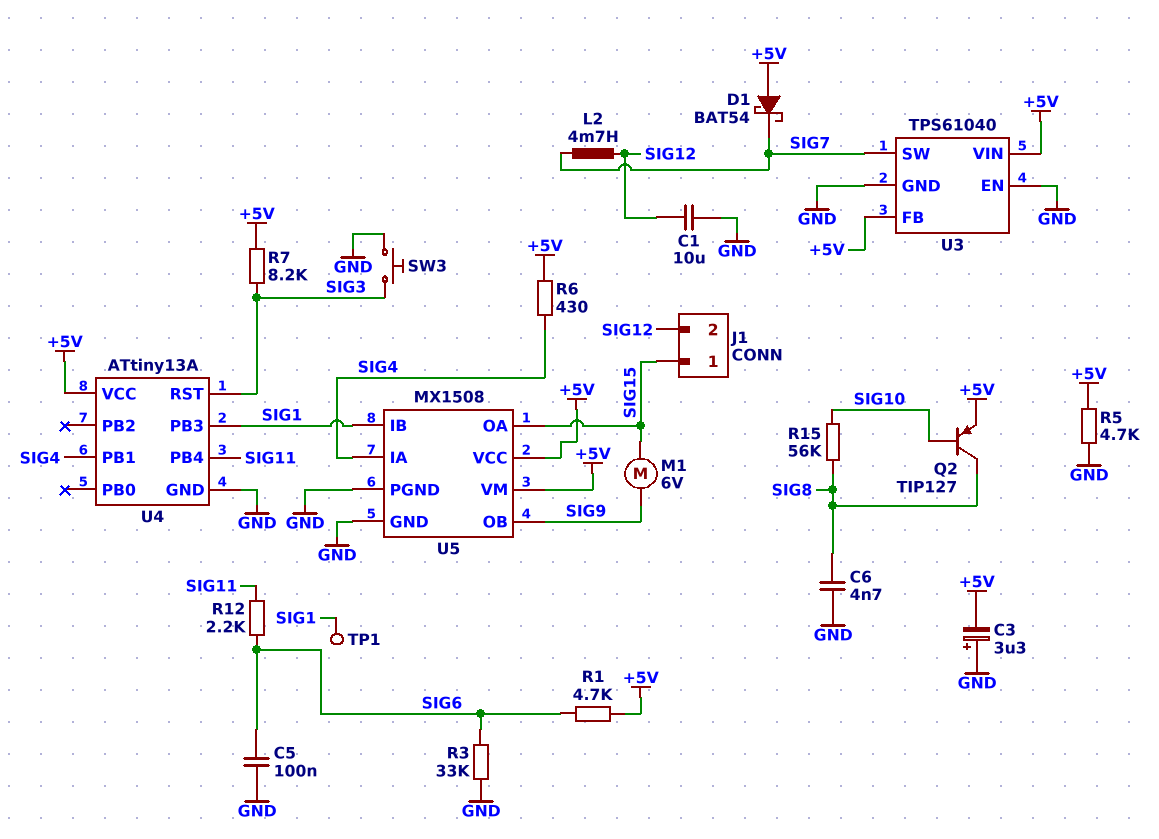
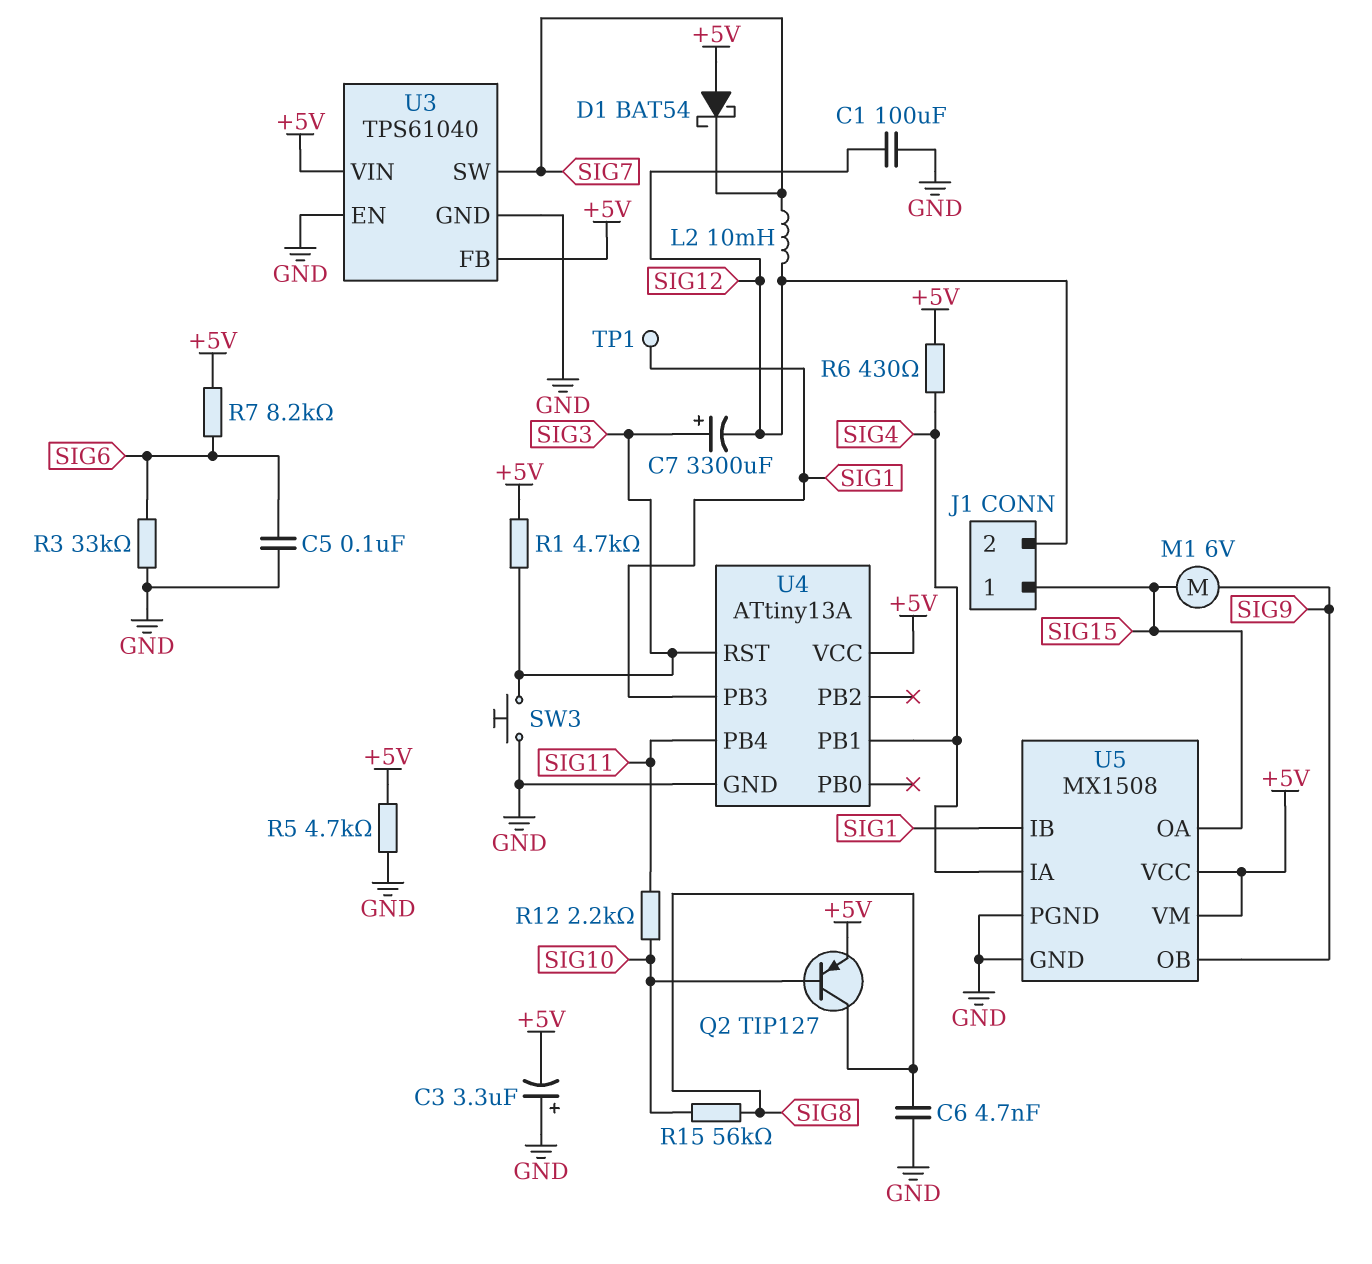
C1: 10uF (GND, SIG12) -> 100uF (GND, SIG12)
C7: none -> 3300uF (plus SIG3, minus SIG12)
L2: 4.7mH (SIG7, SIG12) -> 10mH (SIG7, SIG12)
R1: 4.7k (+5V, SIG6) -> 4.7k (+5V, SIG3)
R7: 8.2k (+5V, SIG3) -> 8.2k (+5V, SIG6)
R12: 2.2k (SIG6, SIG11) -> 2.2k (SIG10, SIG11)

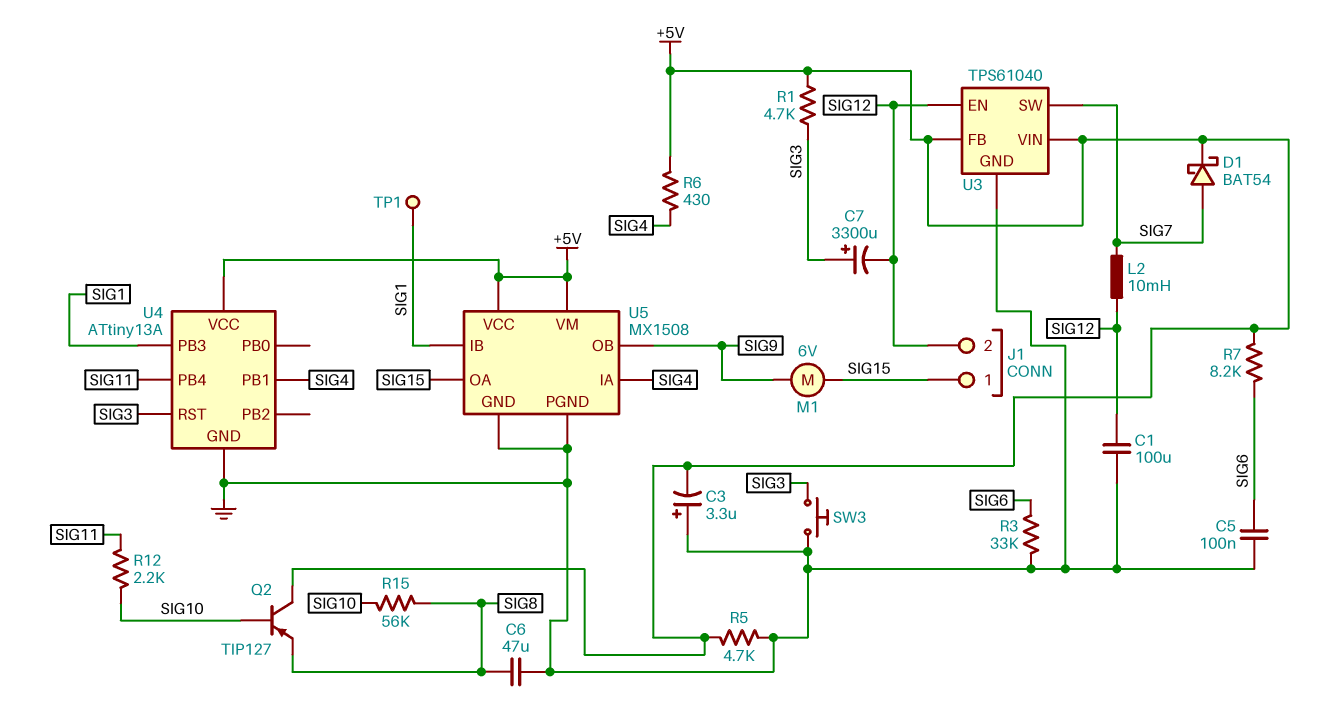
C6: 4.7nF (GND, SIG8) -> 47uF (GND, SIG8)
D1: schottky BAT54 (A +5V, K SIG7) -> schottky BAT54 (A SIG7, K +5V)
Q2: PNP TIP127 (B SIG10, C SIG8, E +5V) -> PNP TIP127 (B SIG10, C +5V, E SIG8)
U3 pin EN: GND -> SIG12

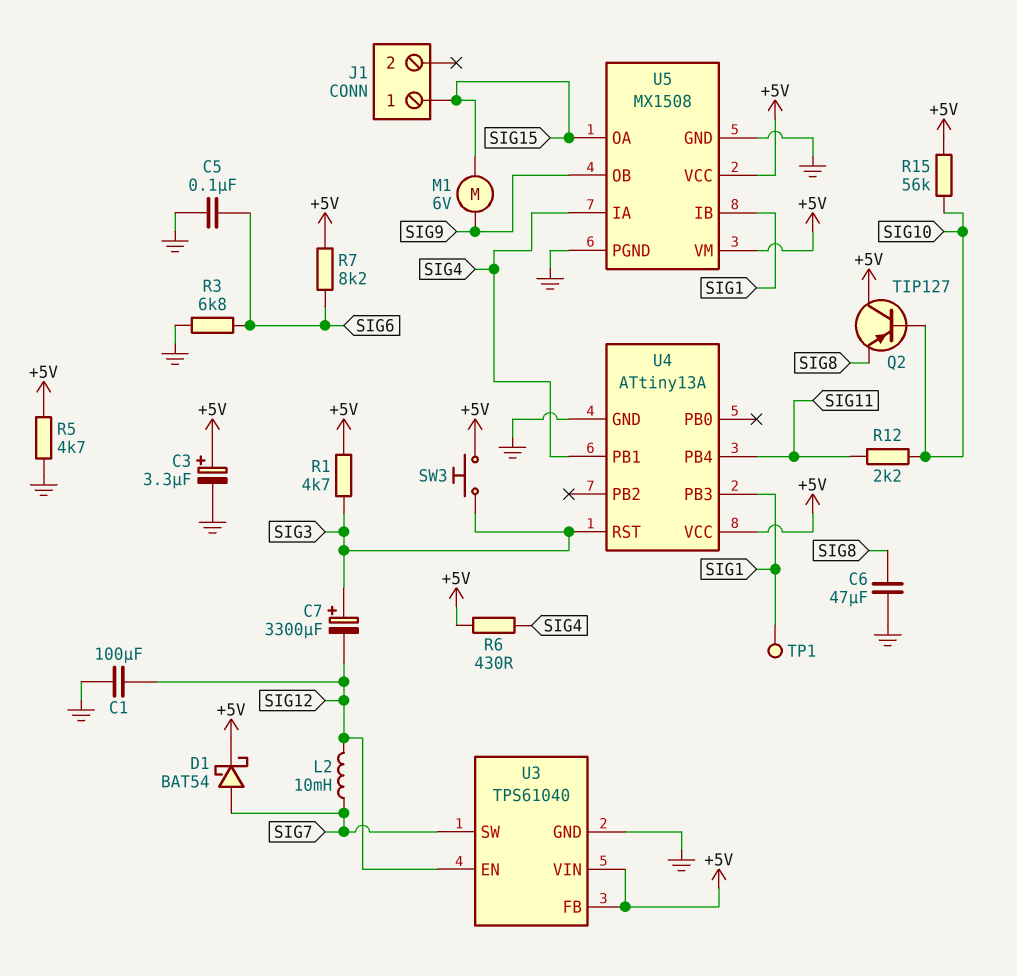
C3: 3.3uF (plus GND, minus +5V) -> 3.3uF (plus +5V, minus GND)
J1 pin 2: SIG12 -> none
R3: 33k (GND, SIG6) -> 6.8k (GND, SIG6)
R15: 56k (SIG8, SIG10) -> 56k (+5V, SIG10)
SW3: button (GND, SIG3) -> button (+5V, SIG3)

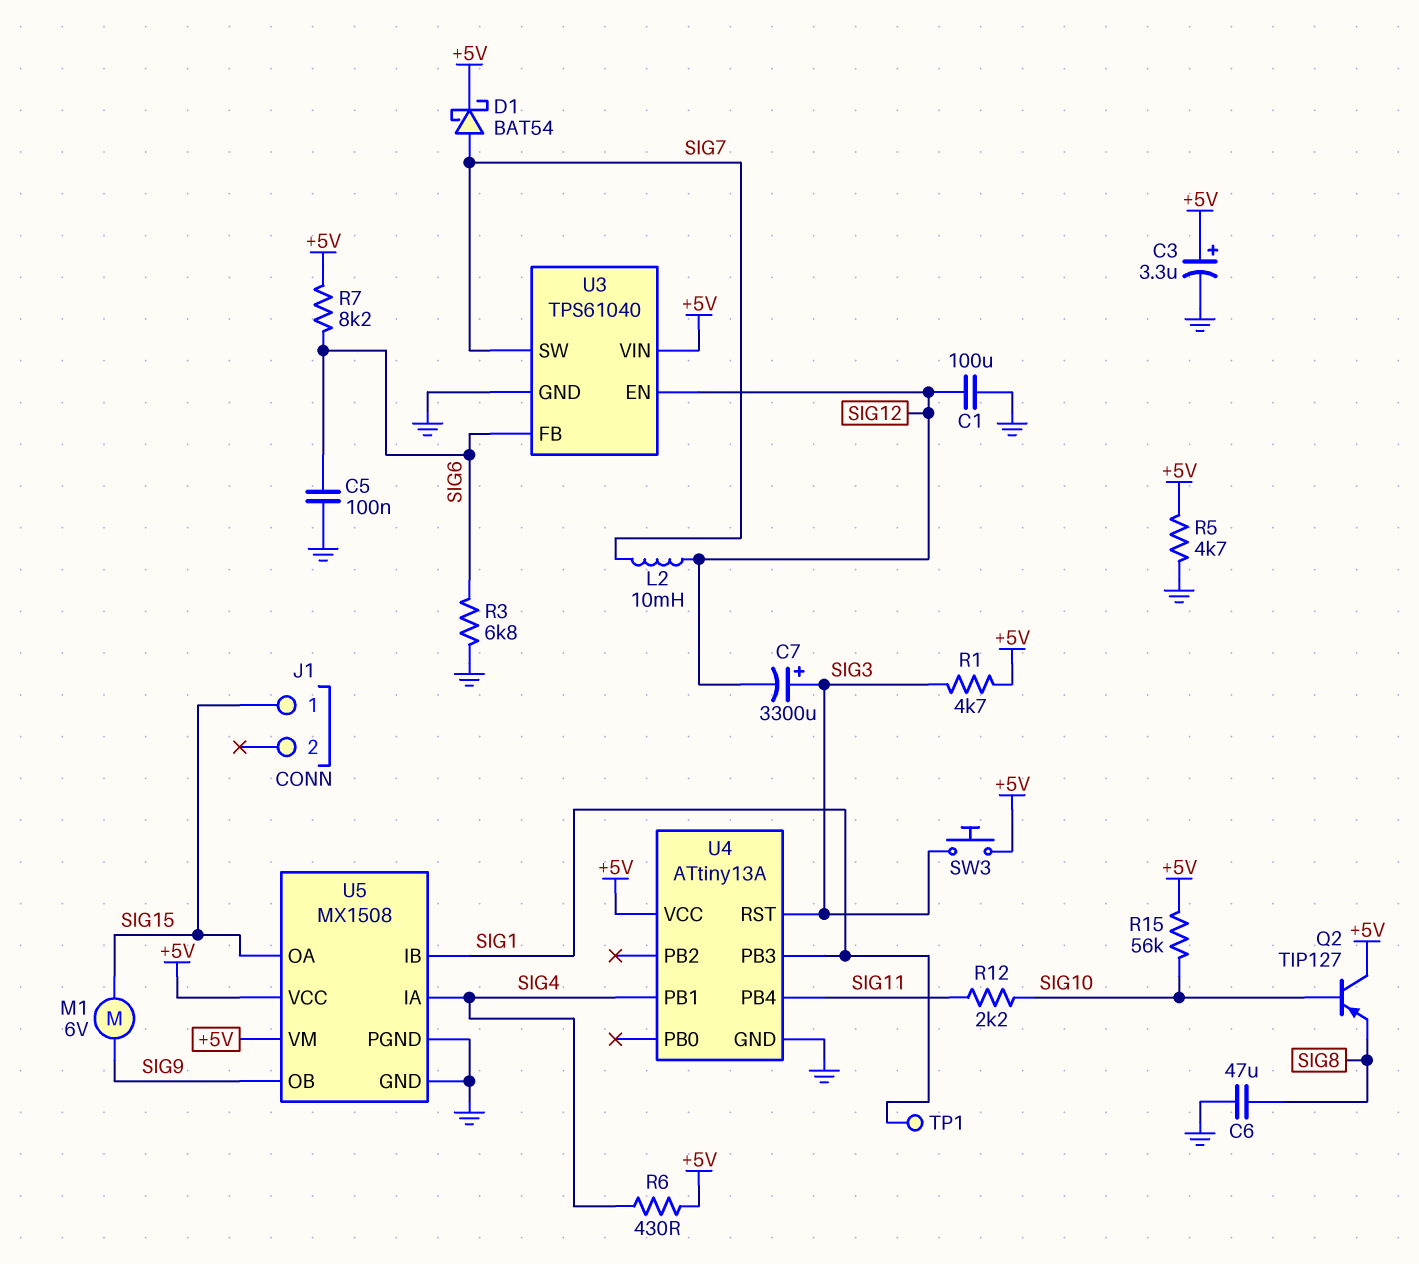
U3 pin FB: +5V -> SIG6

